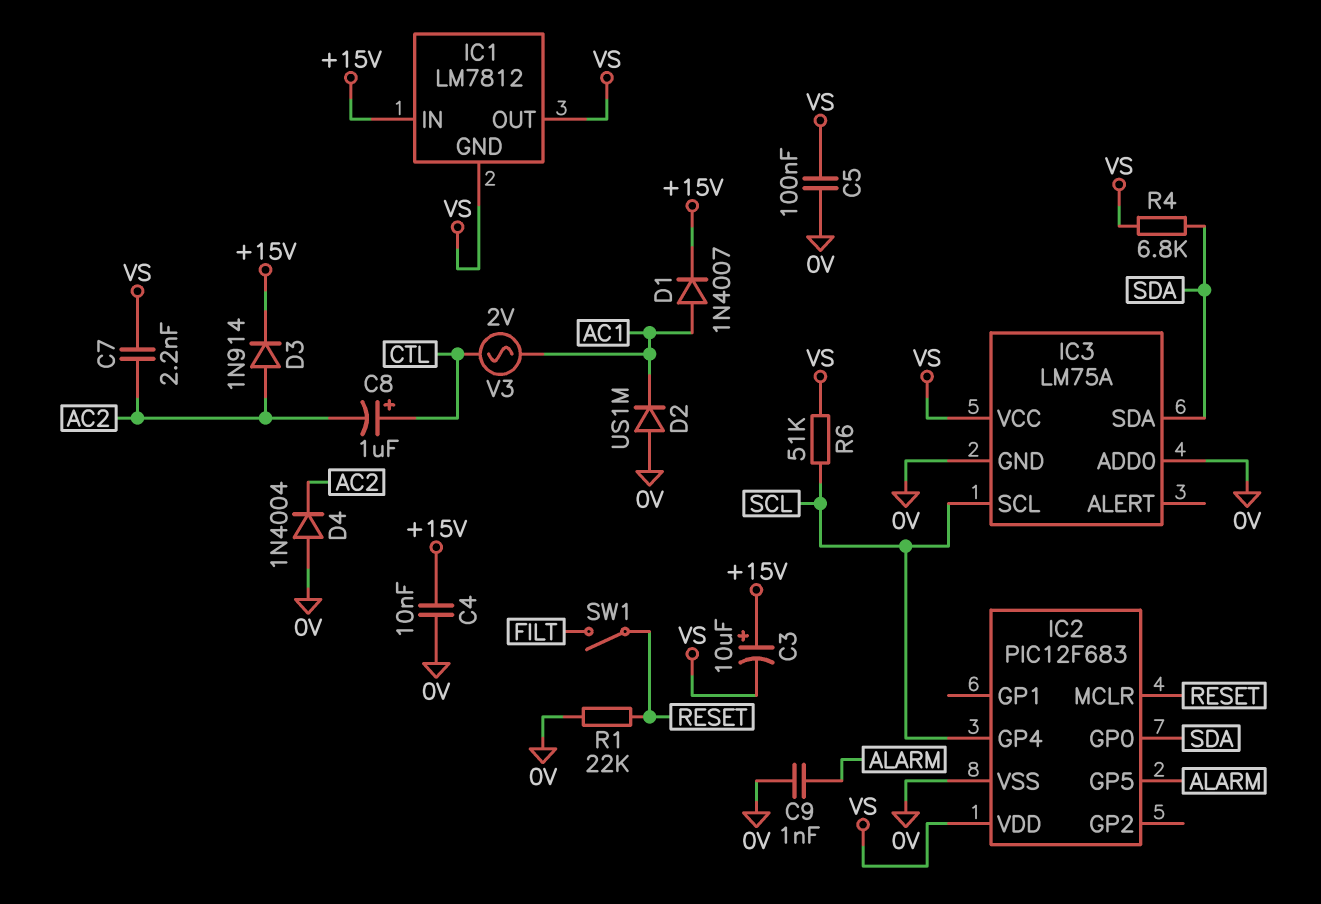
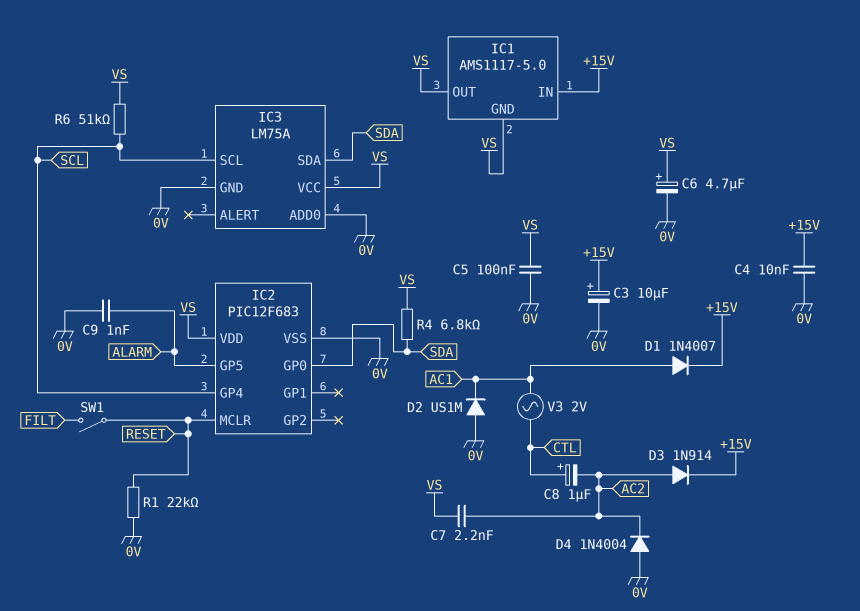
C3: 10uF (plus +15V, minus VS) -> 10uF (plus +15V, minus 0V)
C6: none -> 4.7uF (plus VS, minus 0V)
IC1: LM7812 -> AMS1117-5.0

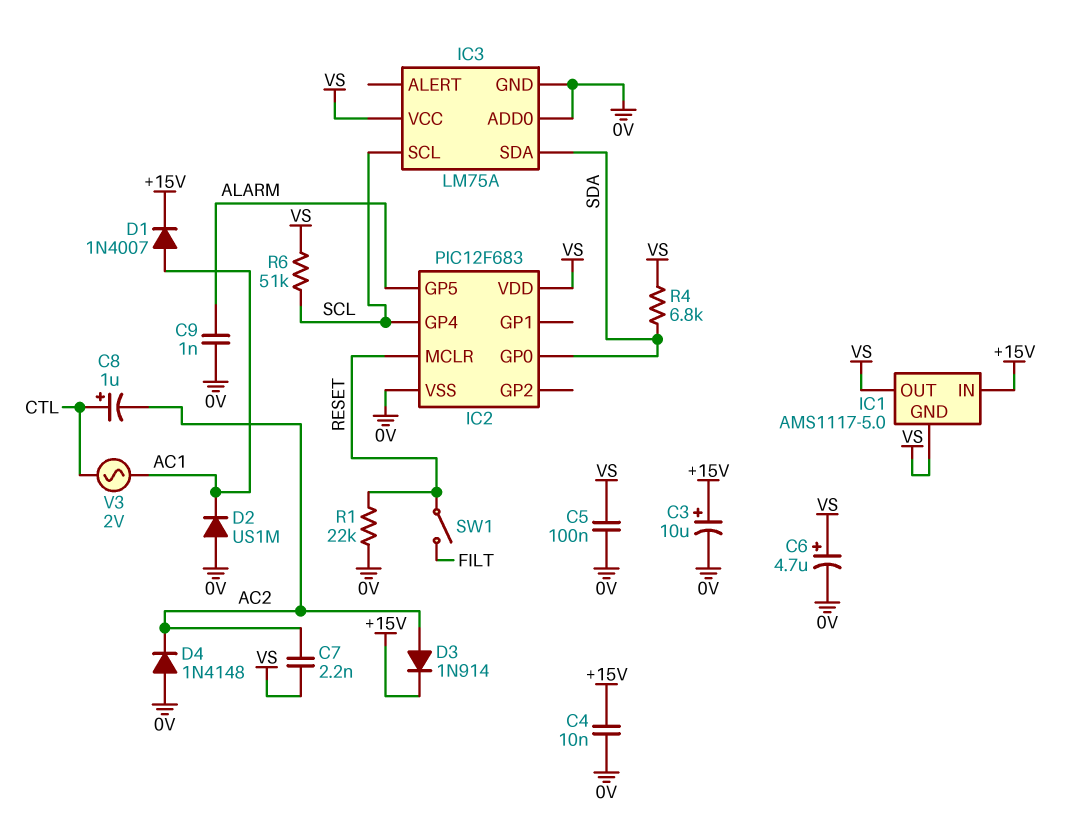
D4: diode 1N4004 (A 0V, K AC2) -> diode 1N4148 (A 0V, K AC2)

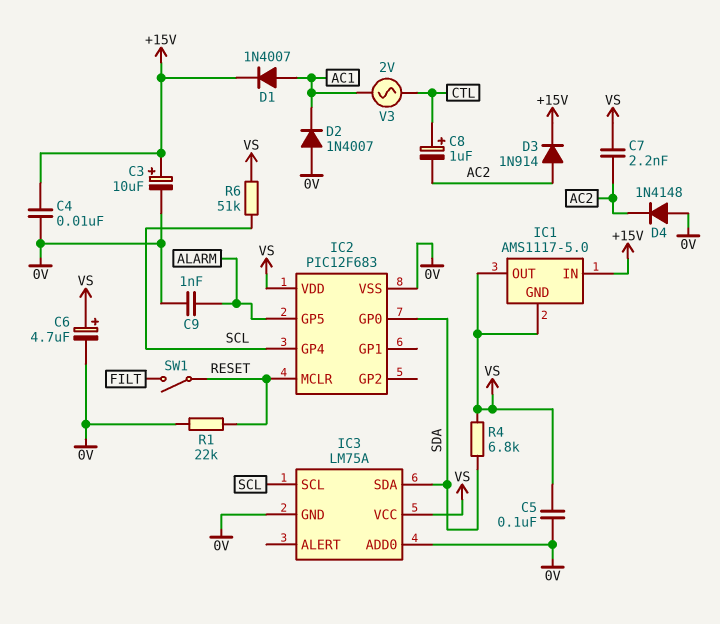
D2: diode US1M (A 0V, K AC1) -> diode 1N4007 (A 0V, K AC1)

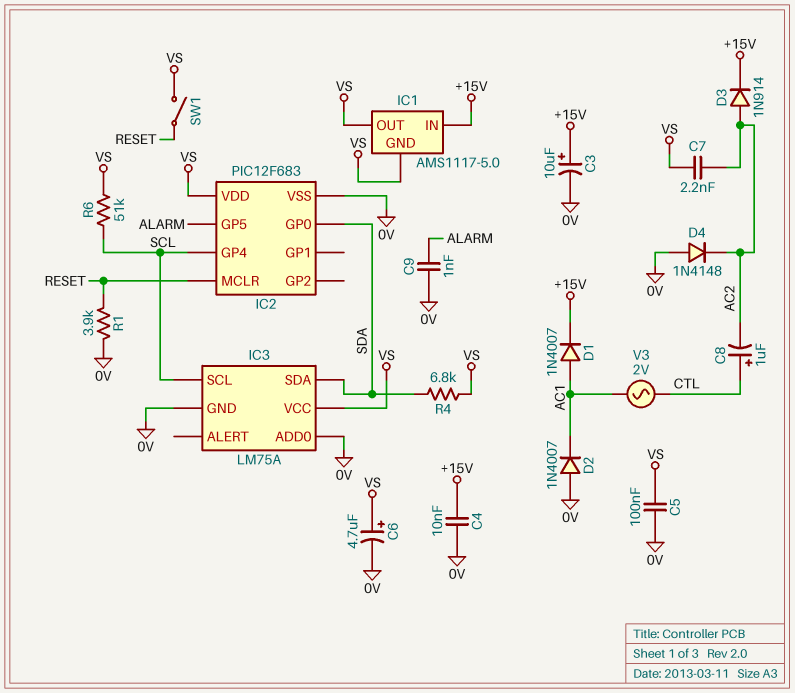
R1: 22k (0V, RESET) -> 3.9k (0V, RESET)
SW1: switch (FILT, RESET) -> switch (RESET, VS)

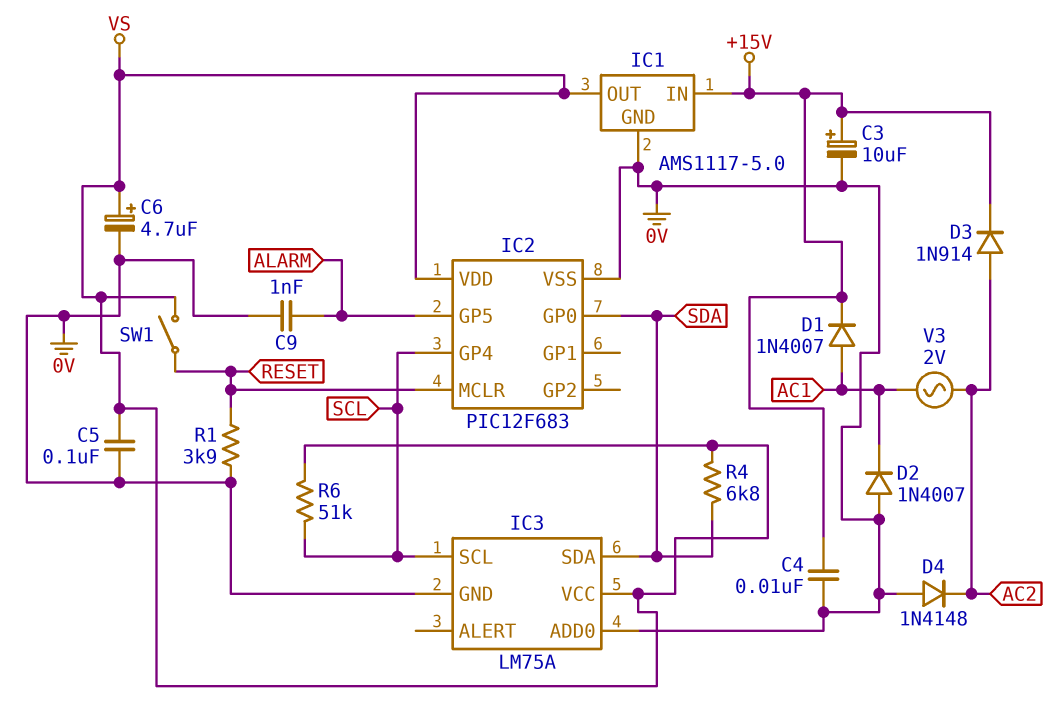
C7: 2.2nF (AC2, VS) -> none
C8: 1uF (plus CTL, minus AC2) -> none
IC1 pin GND: VS -> 0V
V3: AC 2V (AC1, CTL) -> AC 2V (AC1, AC2)

